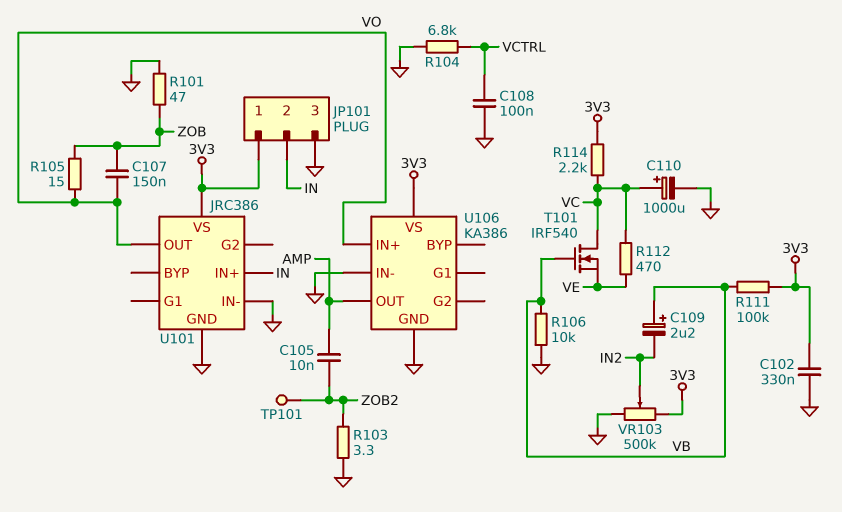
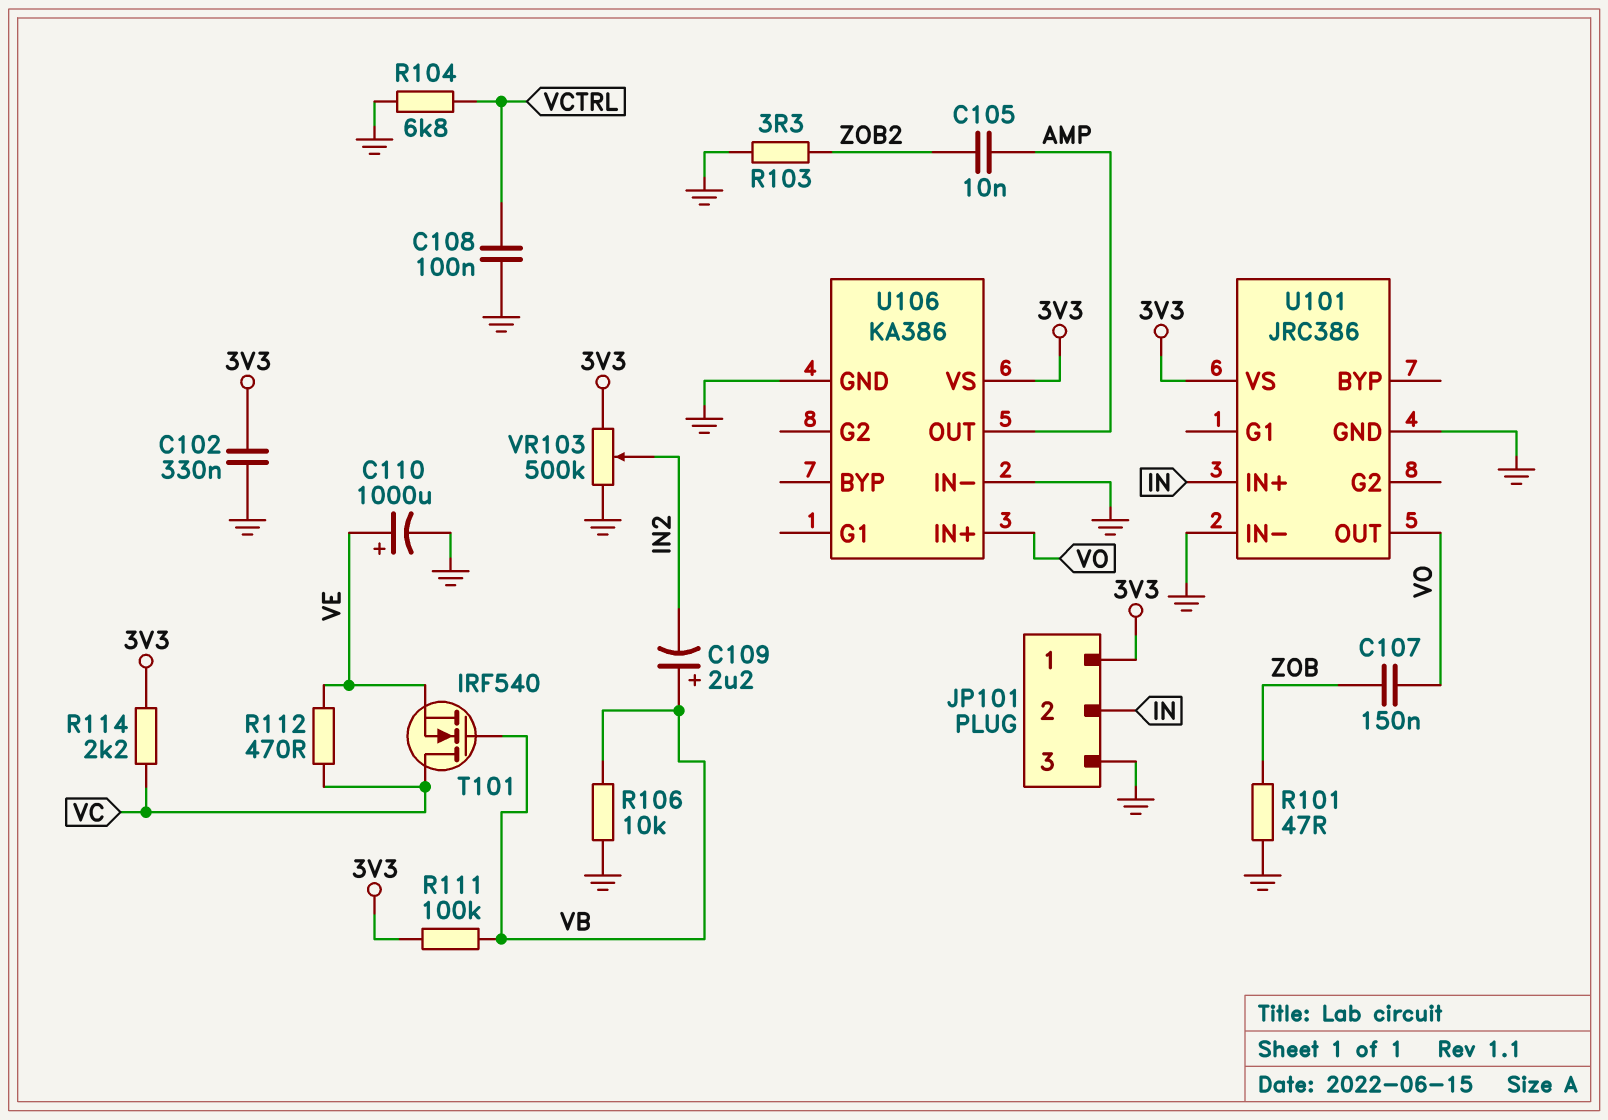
C110: 1000uF (plus VC, minus GND) -> 1000uF (plus VE, minus GND)
R105: 15 (VO, ZOB) -> none
TP101: test point (ZOB2) -> none

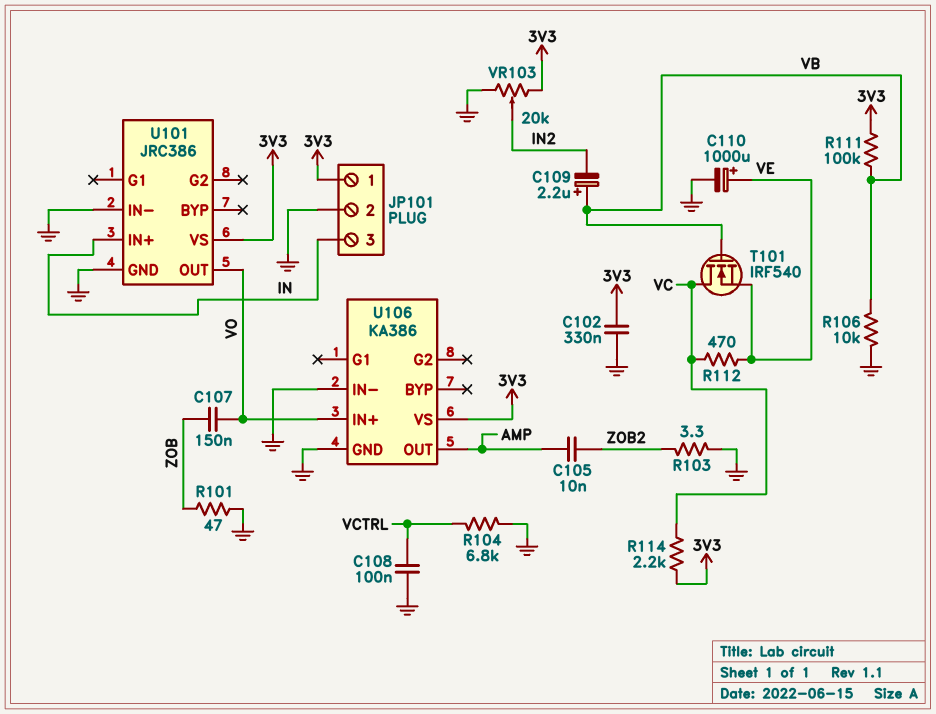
JP101 pin 2: IN -> GND
JP101 pin 3: GND -> IN
VR103: 500k (3V3, GND, wiper IN2) -> 20k (3V3, GND, wiper IN2)

